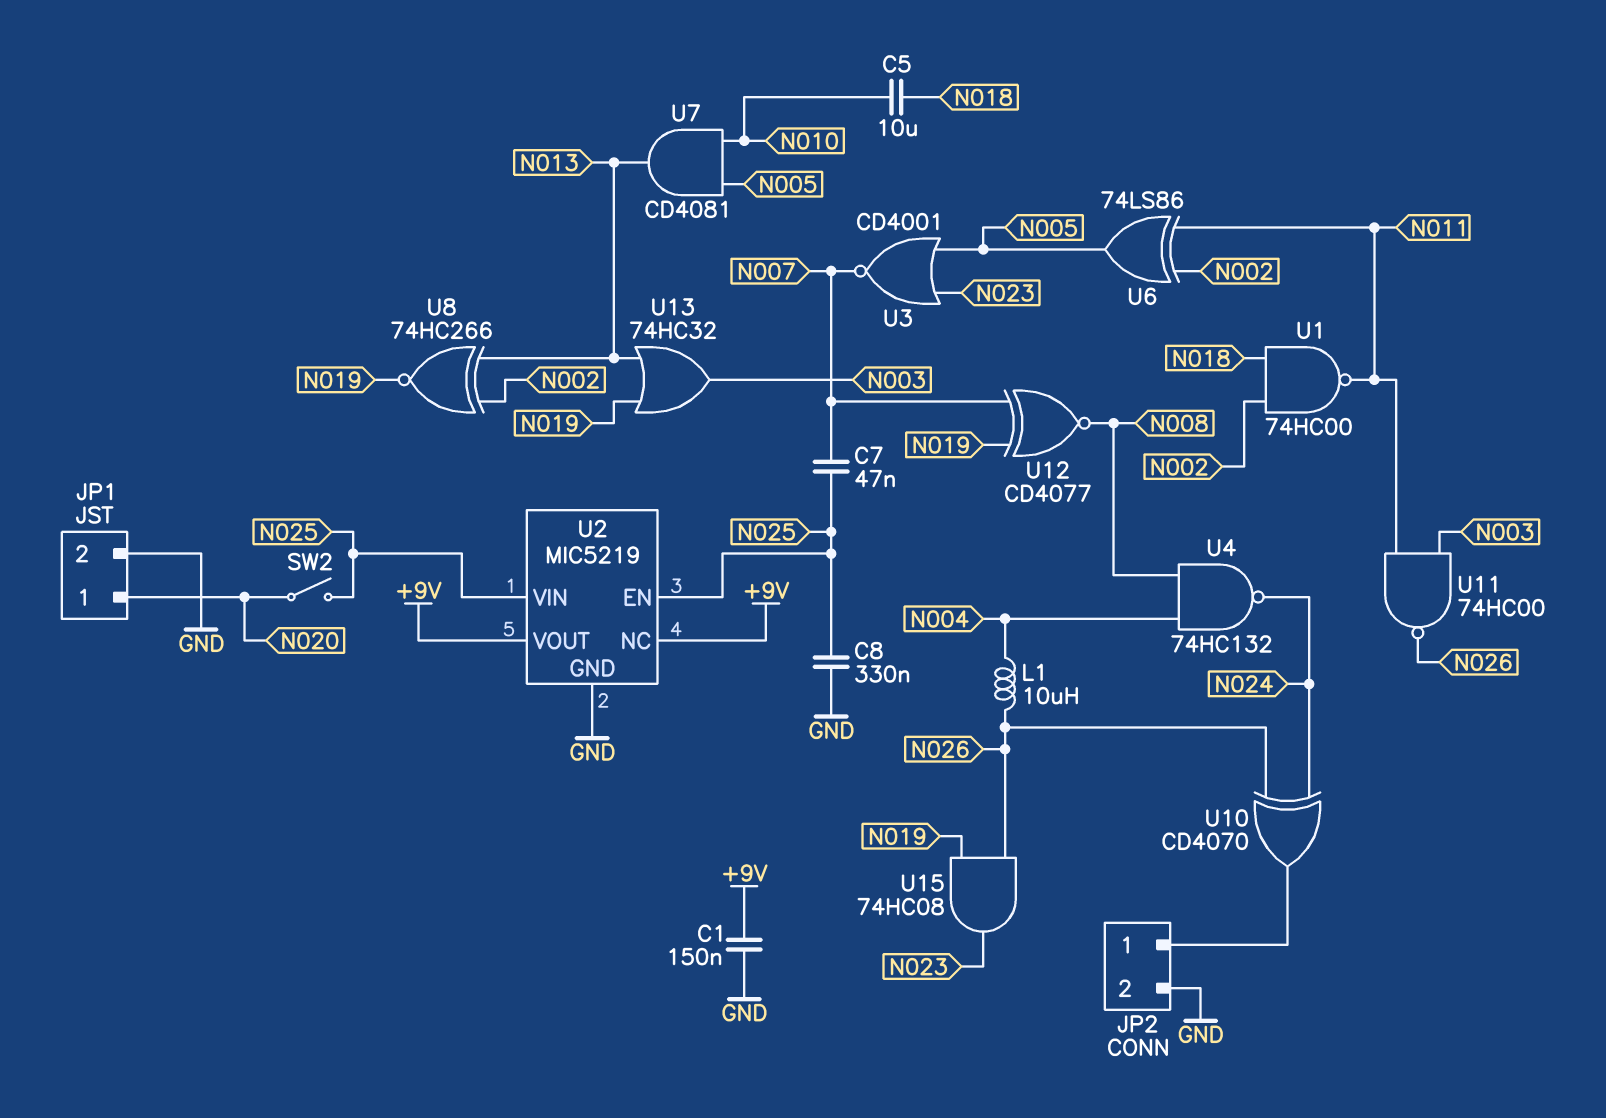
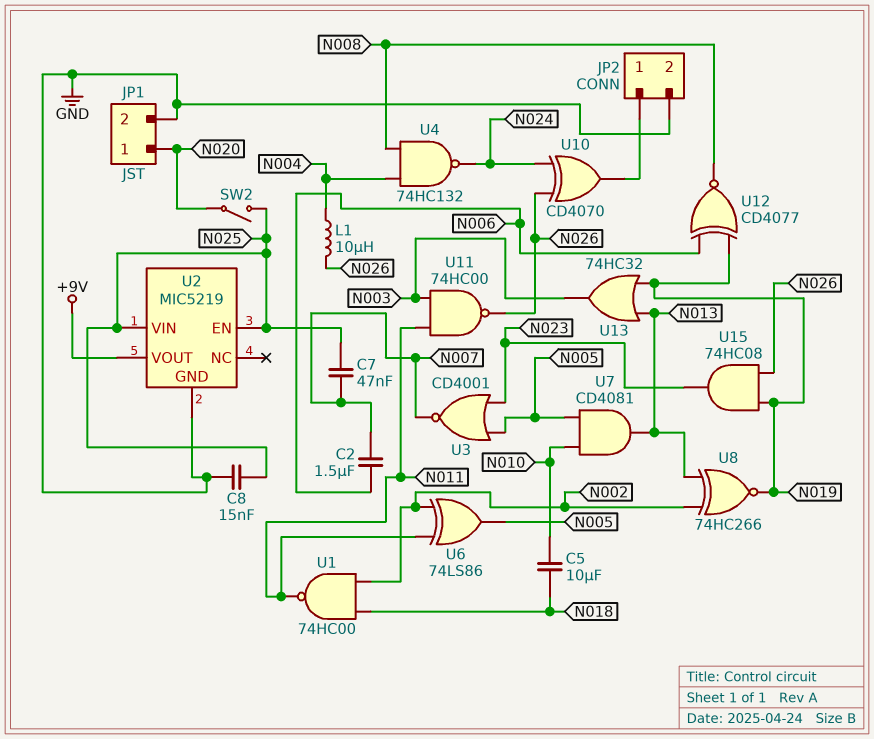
C1: 150nF (+9V, GND) -> none
C2: none -> 1.5uF (N006, N007)
C8: 330nF (GND, N025) -> 15nF (GND, N025)
U2 pin NC: +9V -> none
U12: XNOR CD4077 (in N007, in N019, out N008) -> XNOR CD4077 (in N006, in N019, out N008)

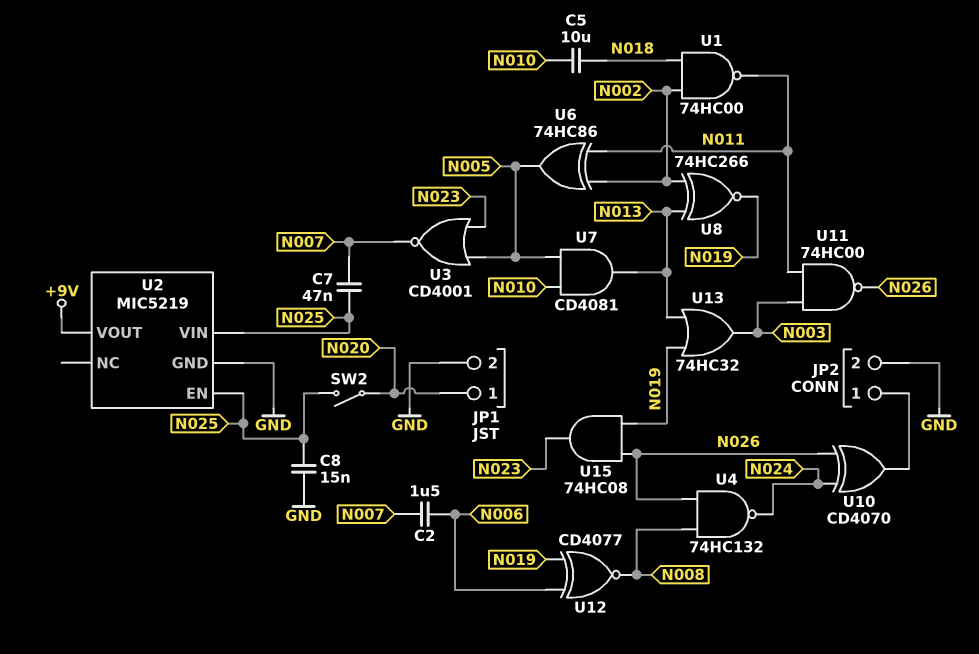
L1: 10uH (N004, N026) -> none
U4: NAND 74HC132 (in N004, in N008, out N024) -> NAND 74HC132 (in N008, in N026, out N024)
U6: XOR 74LS86 (in N002, in N011, out N005) -> XOR 74HC86 (in N002, in N011, out N005)

